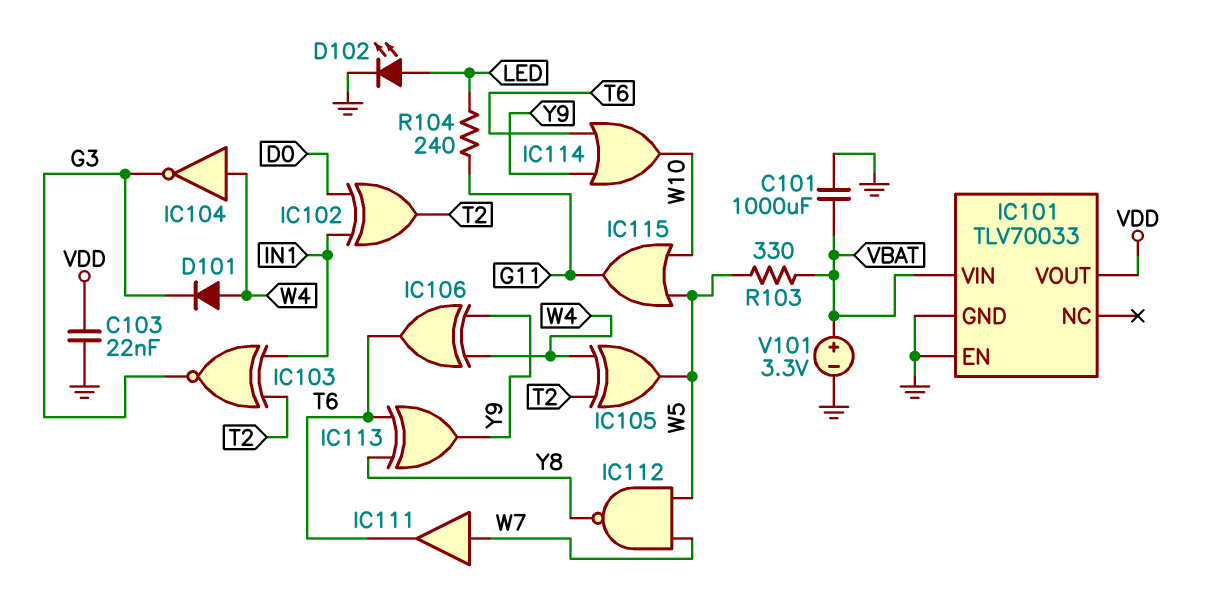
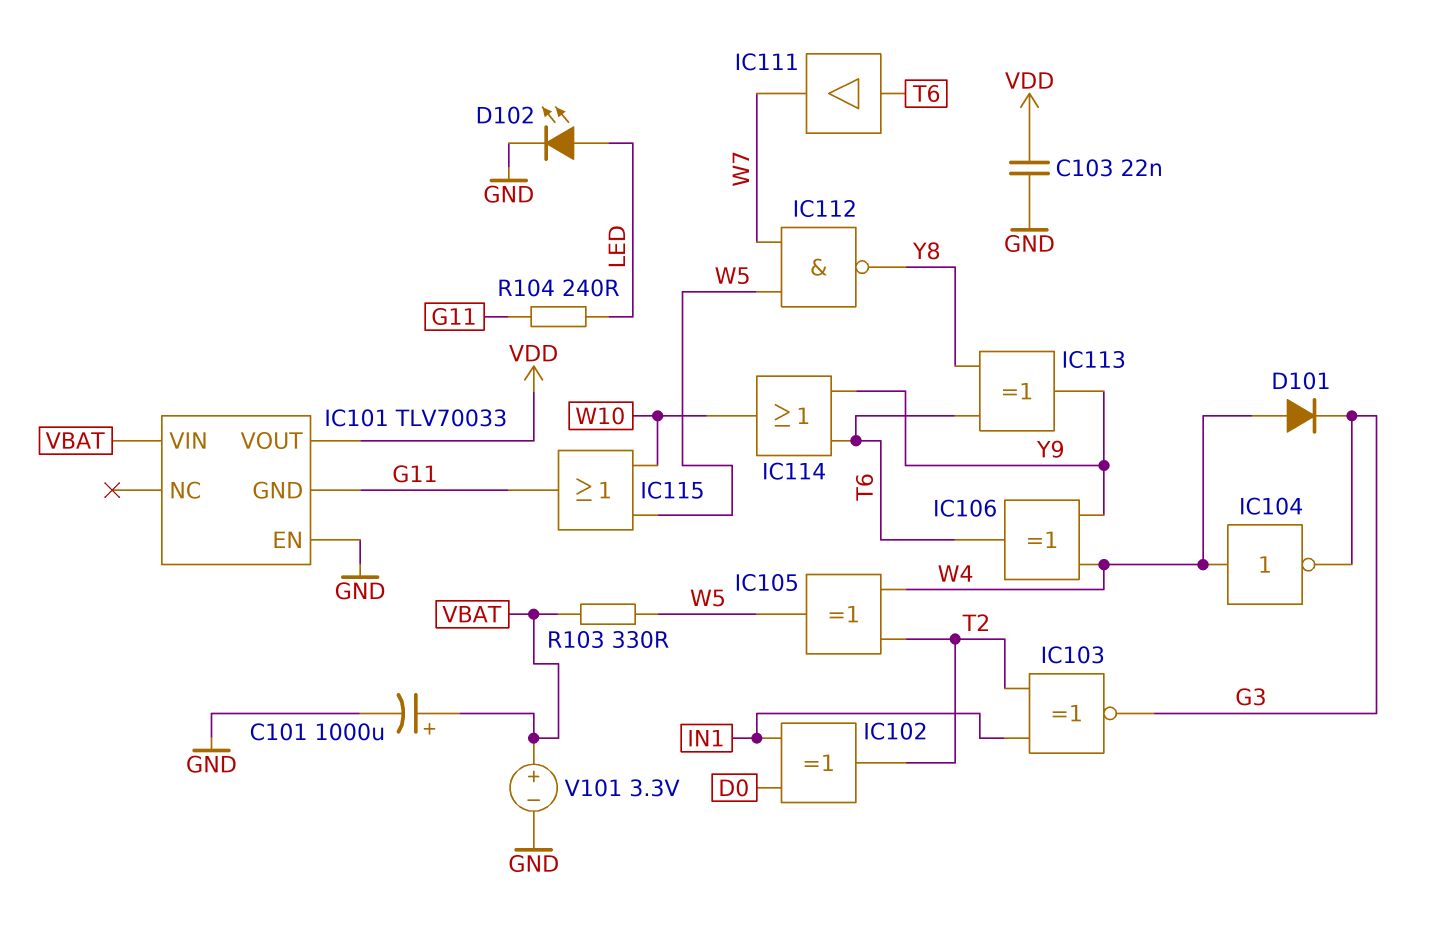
C101: 1000uF (GND, VBAT) -> 1000uF (plus VBAT, minus GND)
IC101 pin GND: GND -> G11
IC111: buffer (in W7, out T6) -> buffer (in T6, out W7)

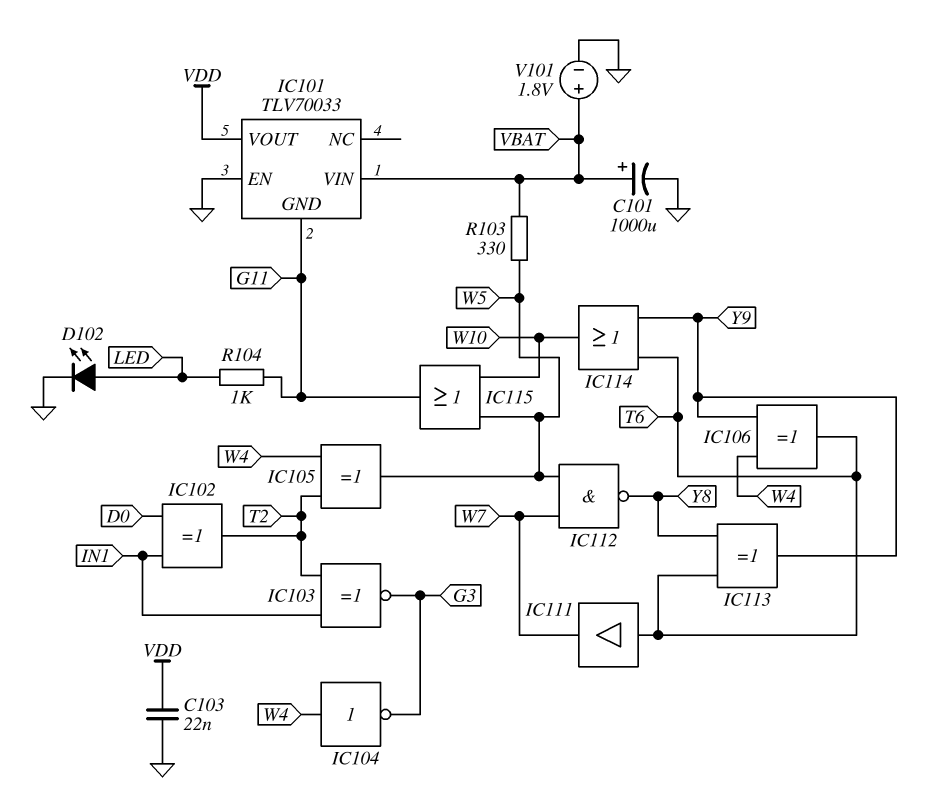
D101: diode (A W4, K G3) -> none
R104: 240 (G11, LED) -> 1k (G11, LED)
V101: 3.3V (plus VBAT, minus GND) -> 1.8V (plus VBAT, minus GND)

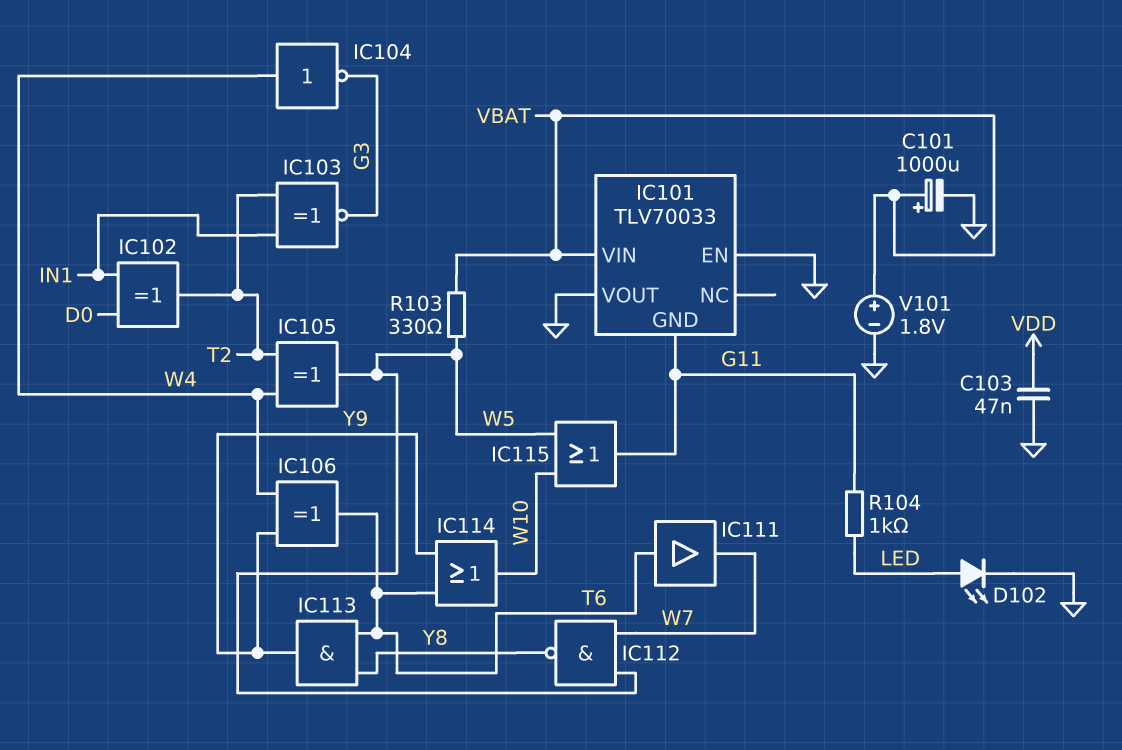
C103: 22nF (GND, VDD) -> 47nF (GND, VDD)
IC101 pin VOUT: VDD -> GND
IC113: XOR (in T6, in Y8, out Y9) -> AND (in T6, in Y8, out Y9)

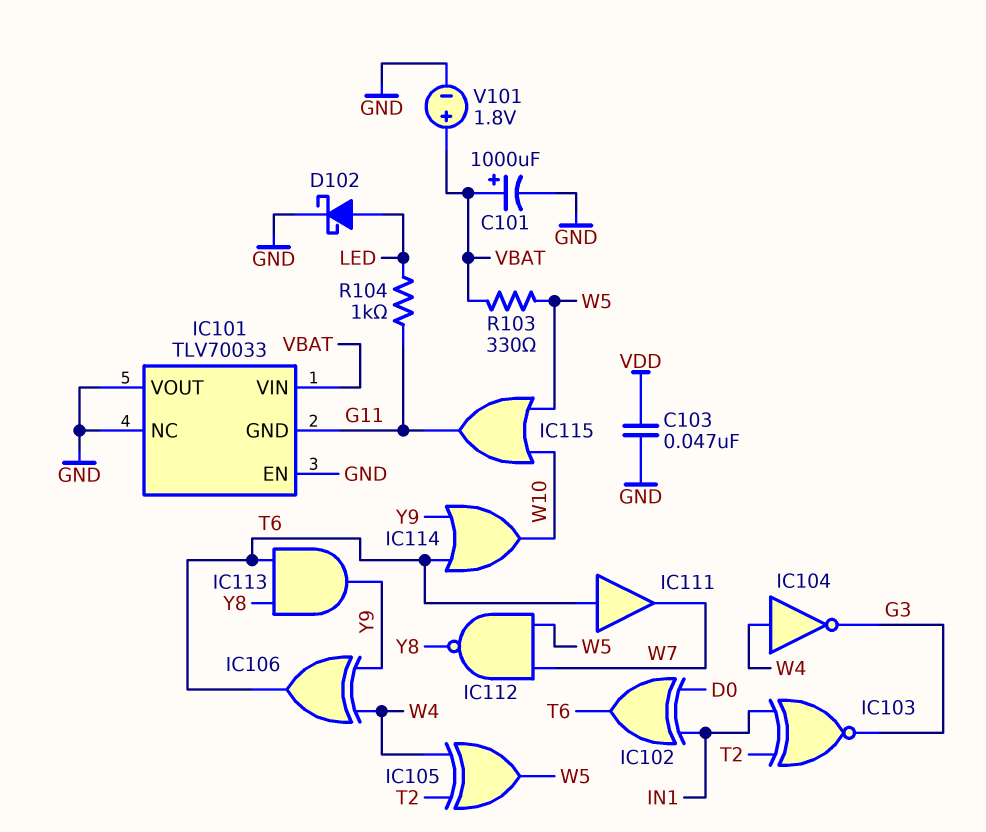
D102: LED (A LED, K GND) -> schottky (A LED, K GND)
IC101 pin NC: none -> GND
IC102: XOR (in D0, in IN1, out T2) -> XOR (in D0, in IN1, out T6)

